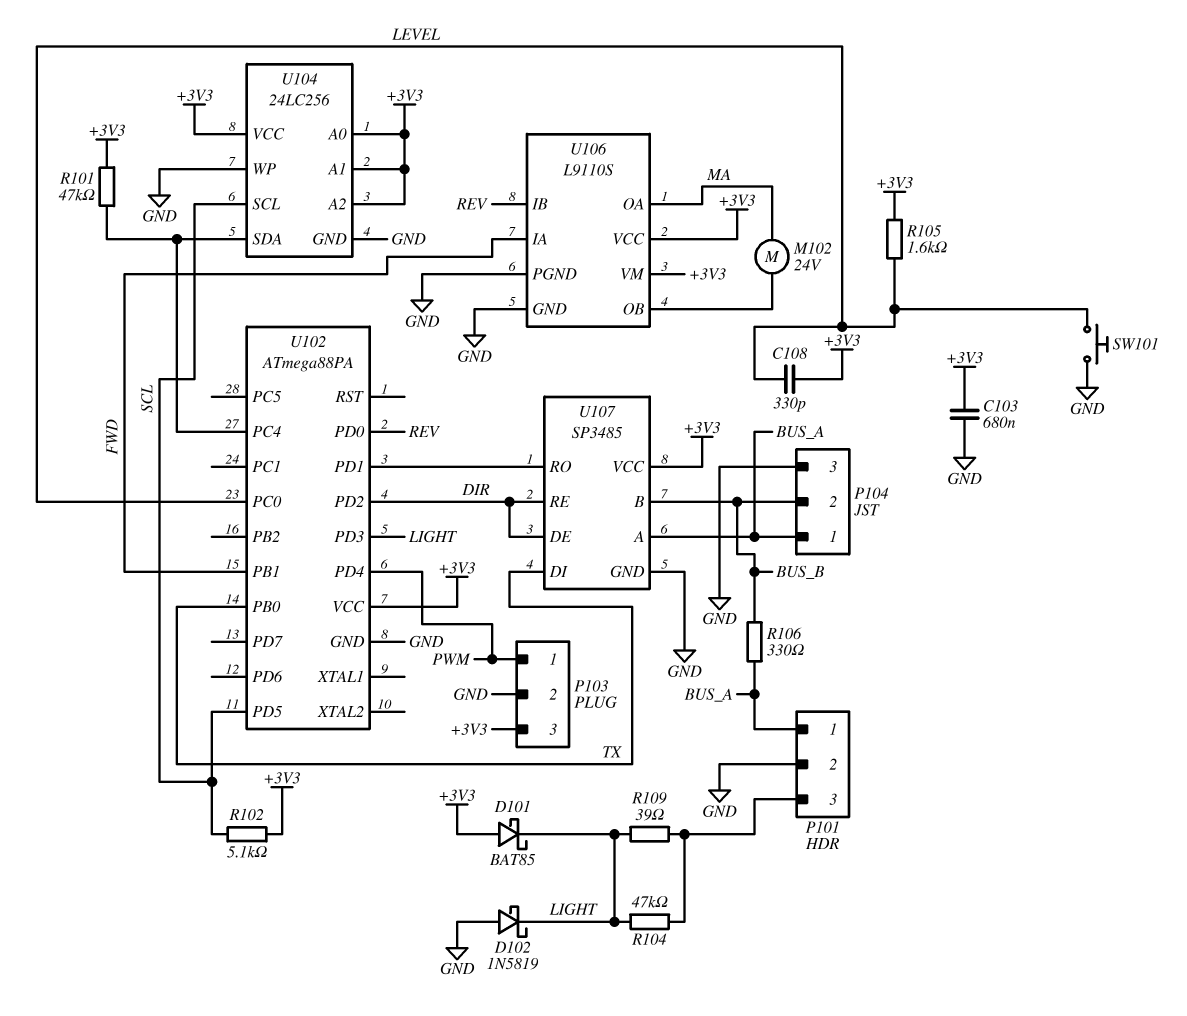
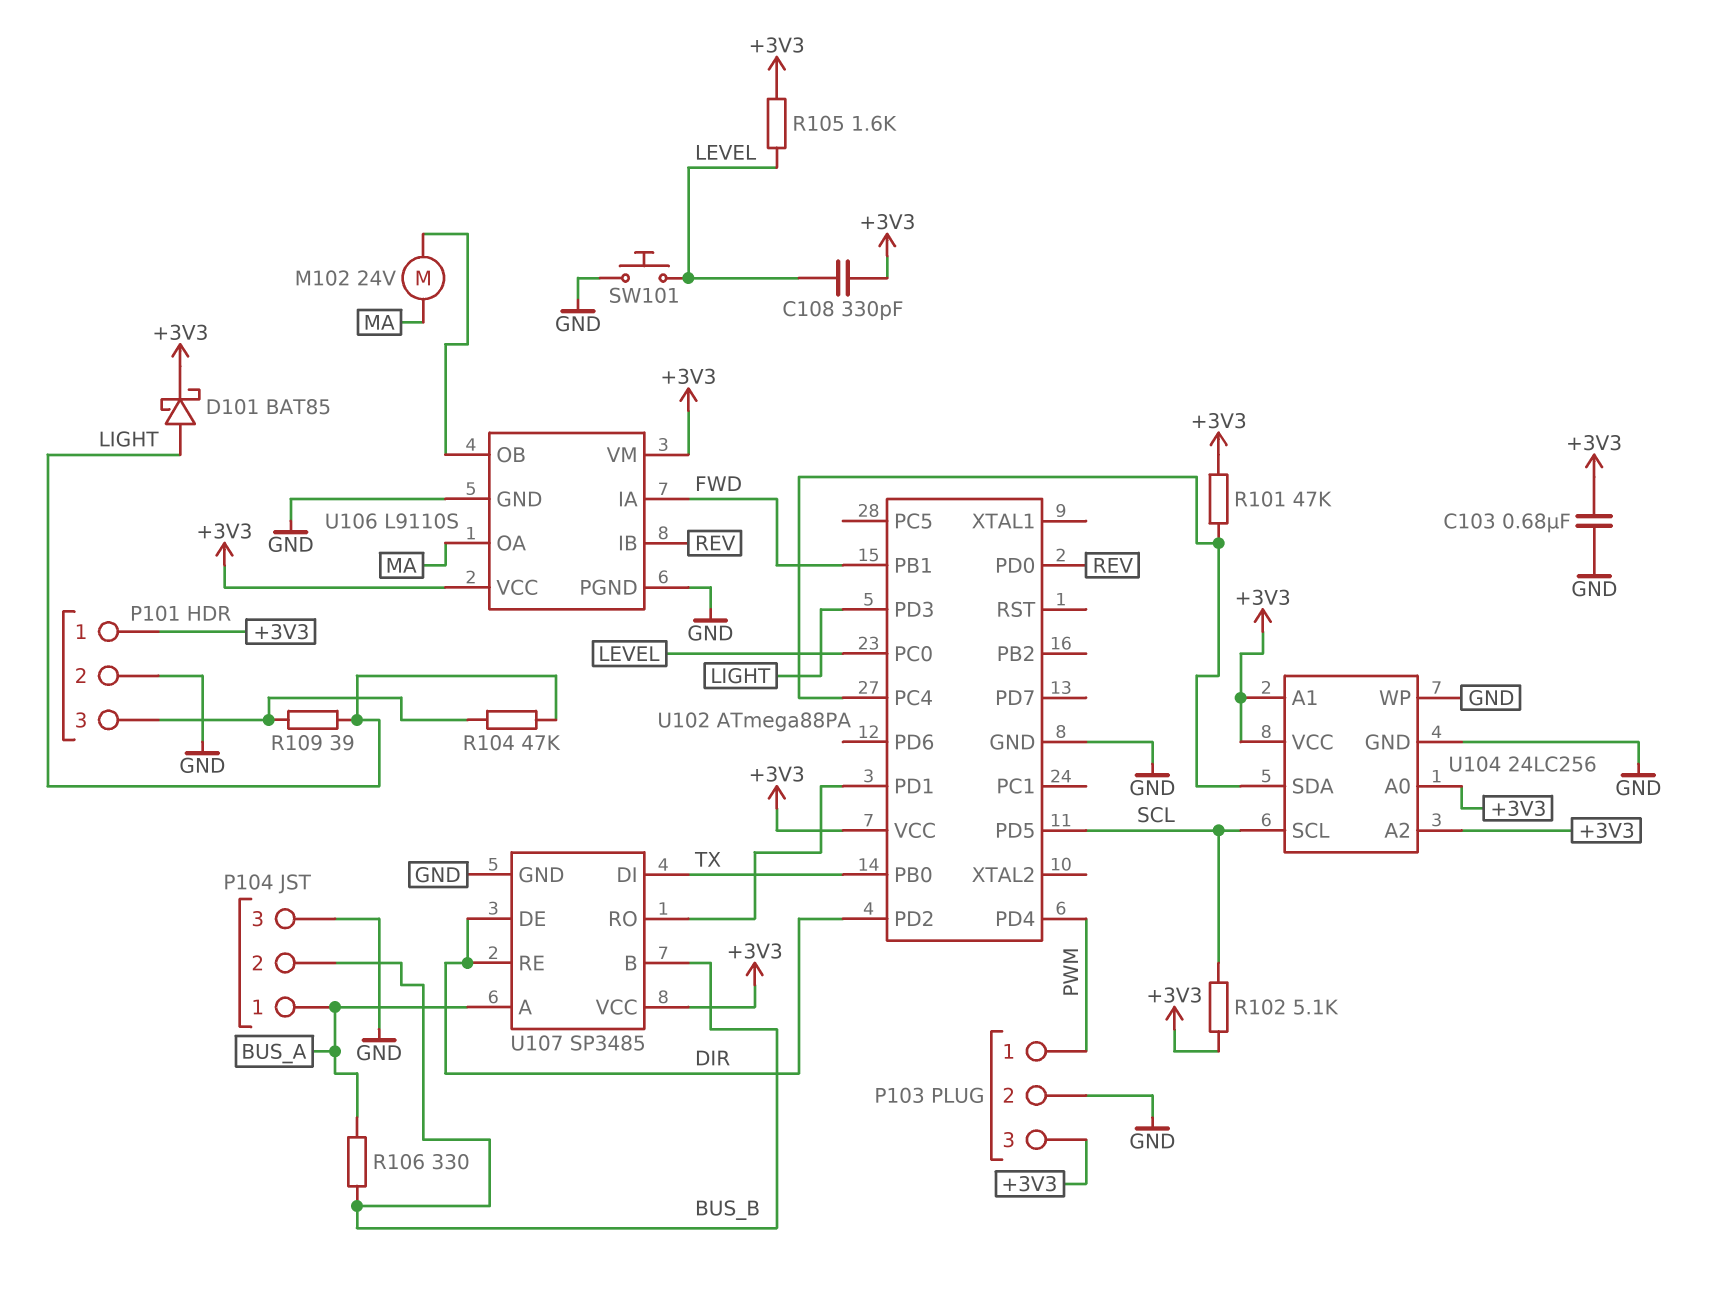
D101: schottky BAT85 (A +3V3, K LIGHT) -> schottky BAT85 (A LIGHT, K +3V3)
D102: schottky 1N5819 (A GND, K LIGHT) -> none
P101 pin 1: BUS_A -> +3V3

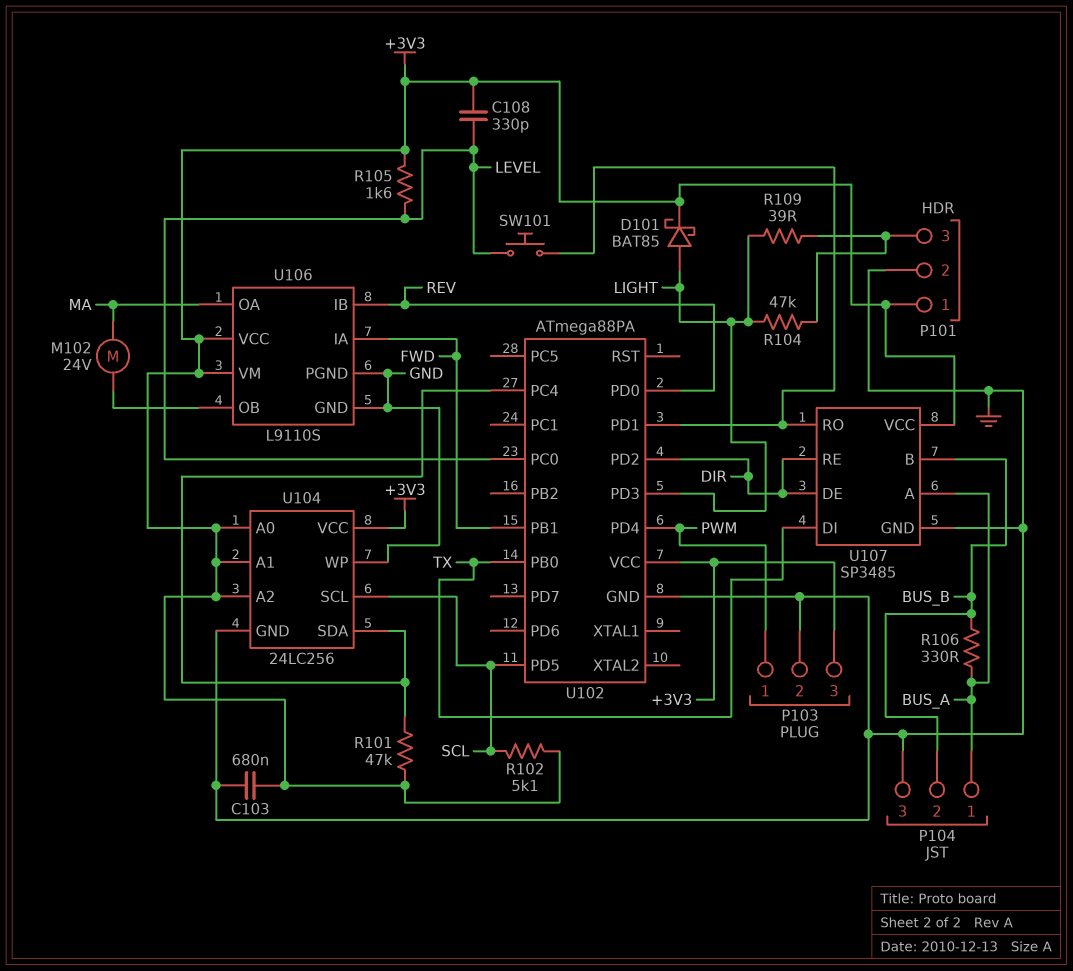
SW101: button (GND, LEVEL) -> button (LEVEL, U102/PD1)

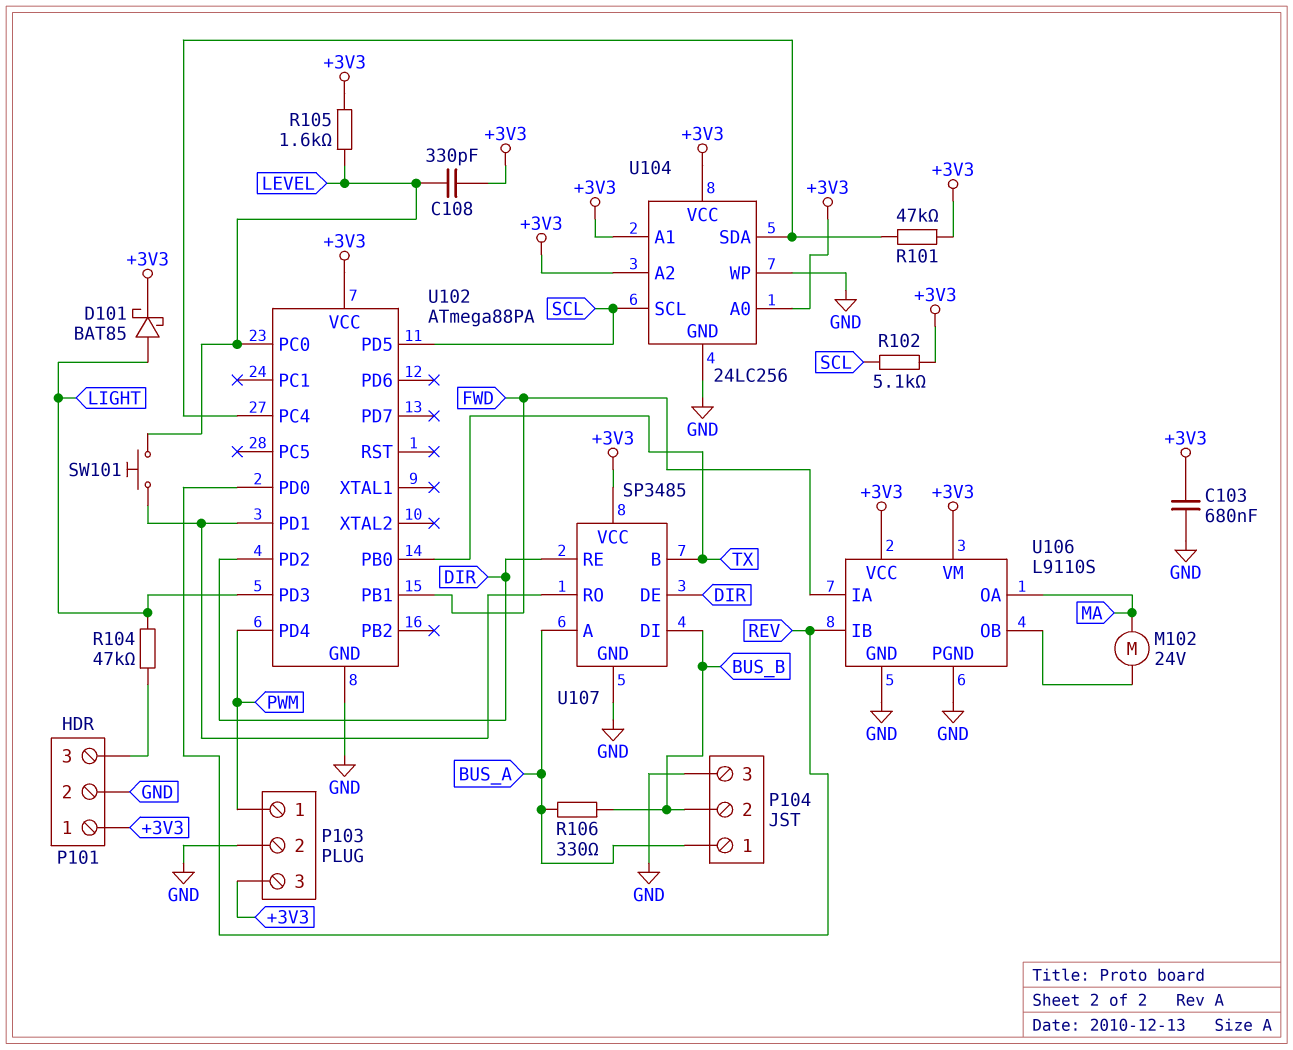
R109: 39 (LIGHT, P101/3) -> none
U107 pin B: BUS_B -> TX
U107 pin DI: TX -> BUS_B

